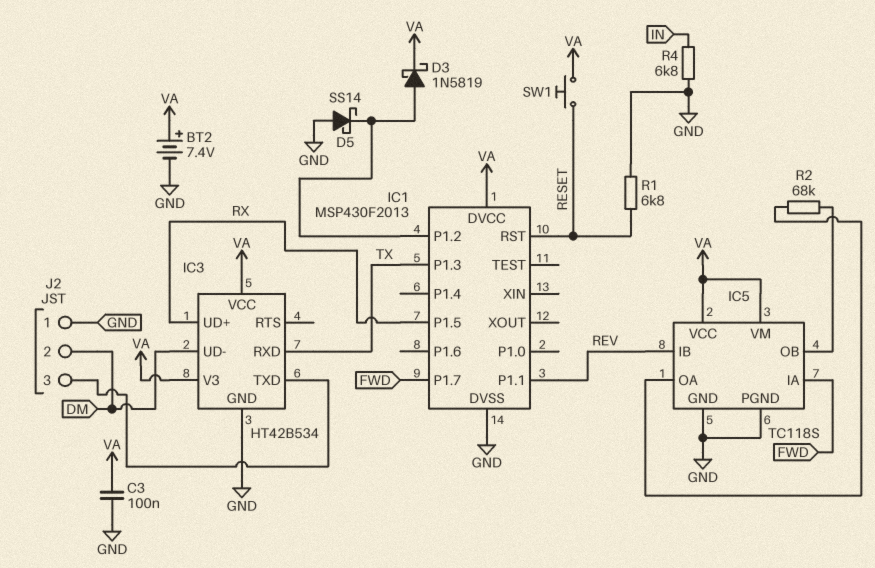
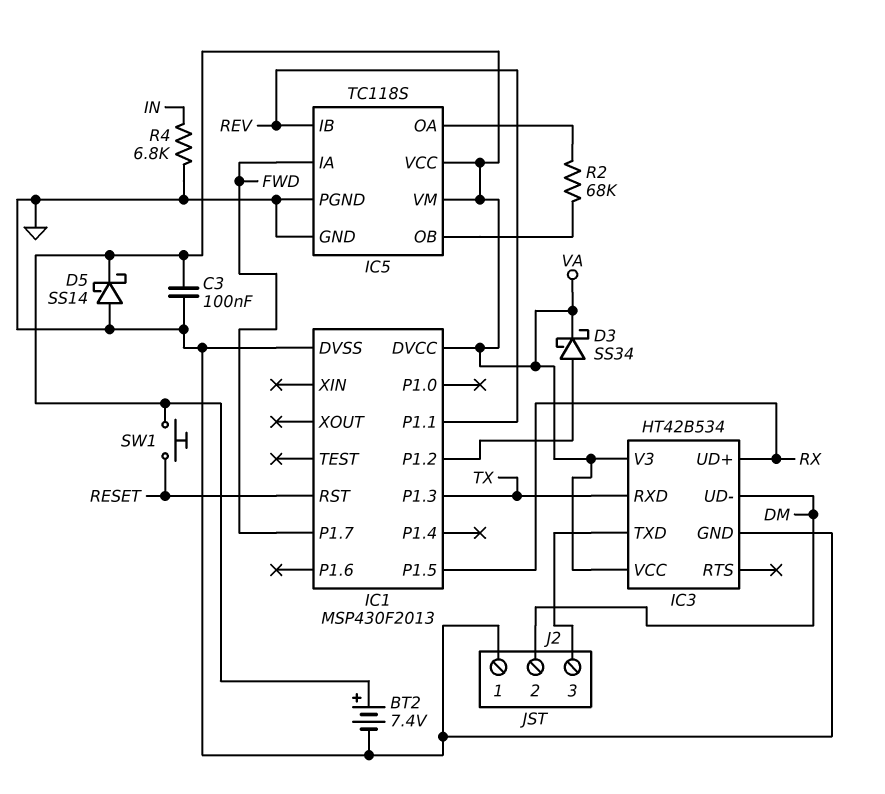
D3: schottky 1N5819 (A IC1/P1.2, K VA) -> schottky SS34 (A IC1/P1.2, K VA)
D5: schottky SS14 (A GND, K IC1/P1.2) -> schottky SS14 (A GND, K VA)
R1: 6.8k (GND, RESET) -> none

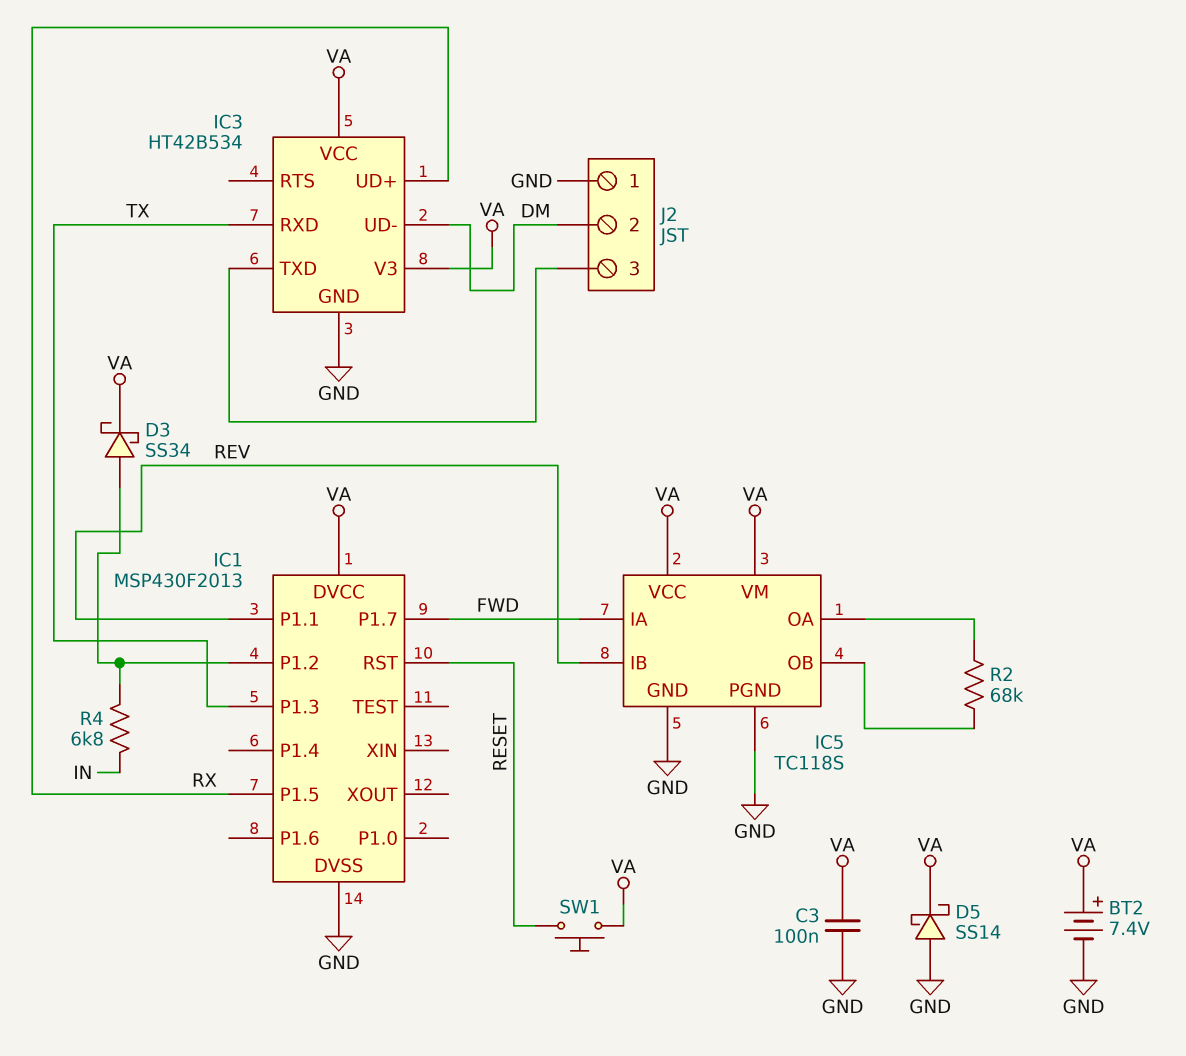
R4: 6.8k (GND, IN) -> 6.8k (IC1/P1.2, IN)

